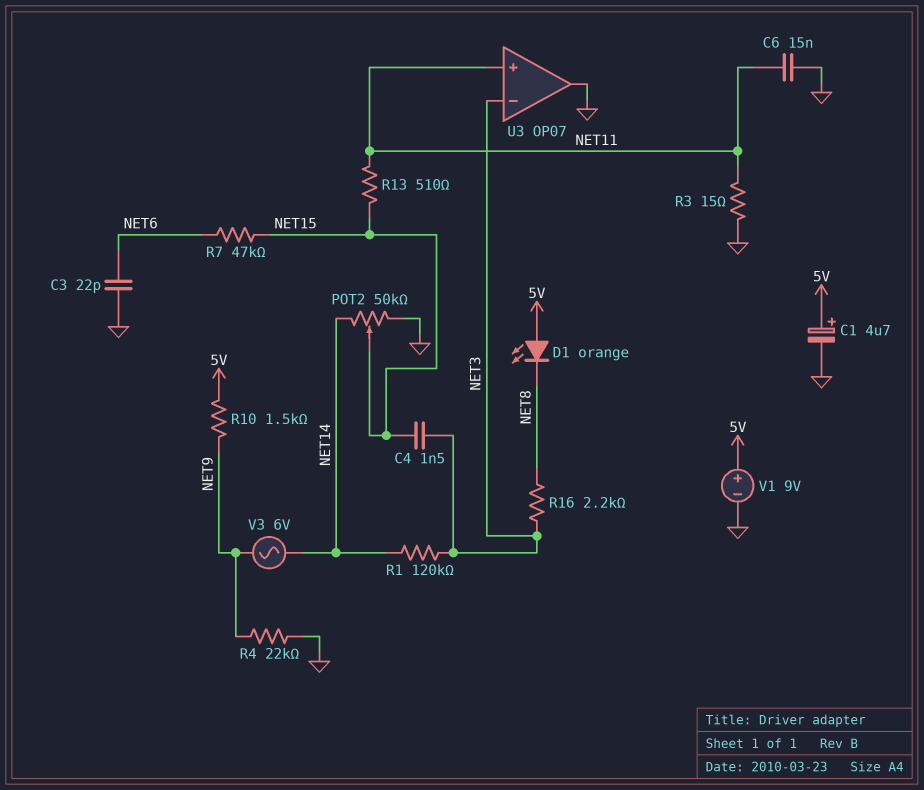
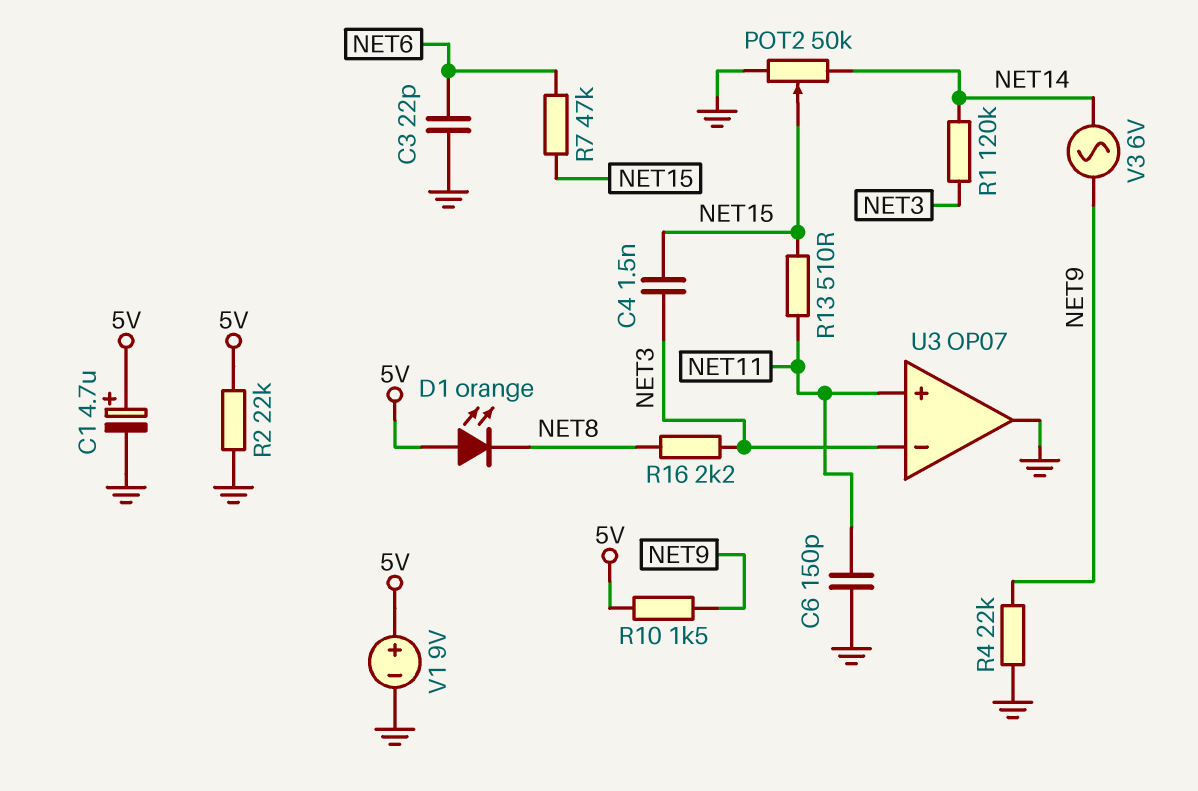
C6: 15nF (GND, NET11) -> 150pF (GND, NET11)
R2: none -> 22k (5V, GND)
R3: 15 (GND, NET11) -> none

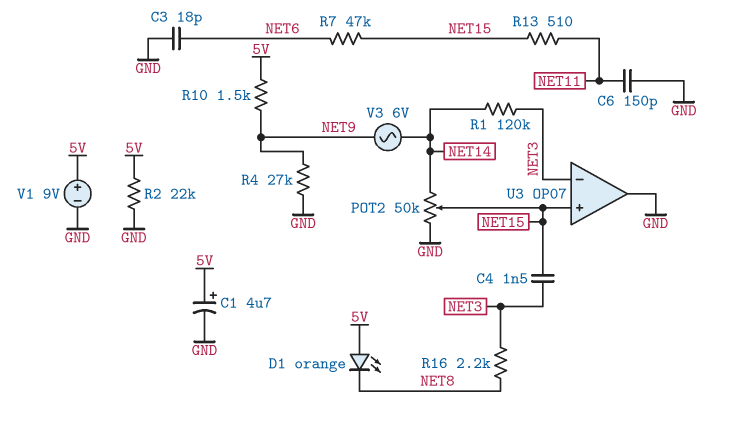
C3: 22pF (GND, NET6) -> 18pF (GND, NET6)
R4: 22k (GND, NET9) -> 27k (GND, NET9)
U3 pin in+: NET11 -> NET15

